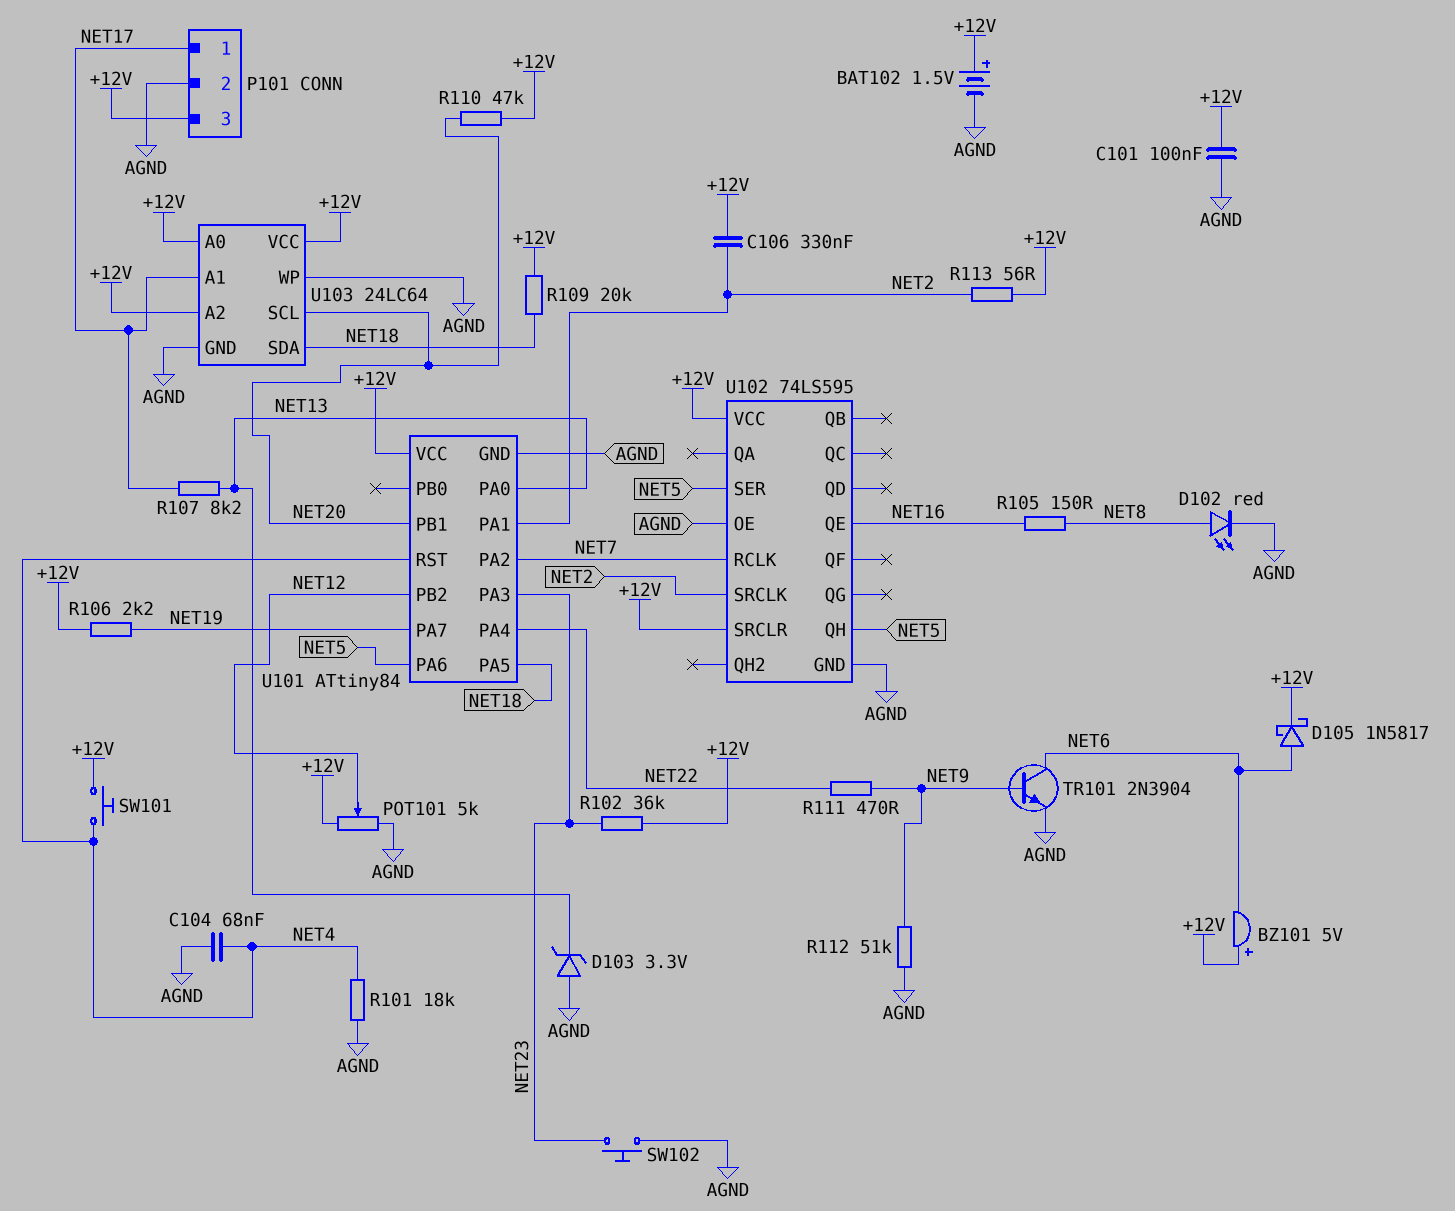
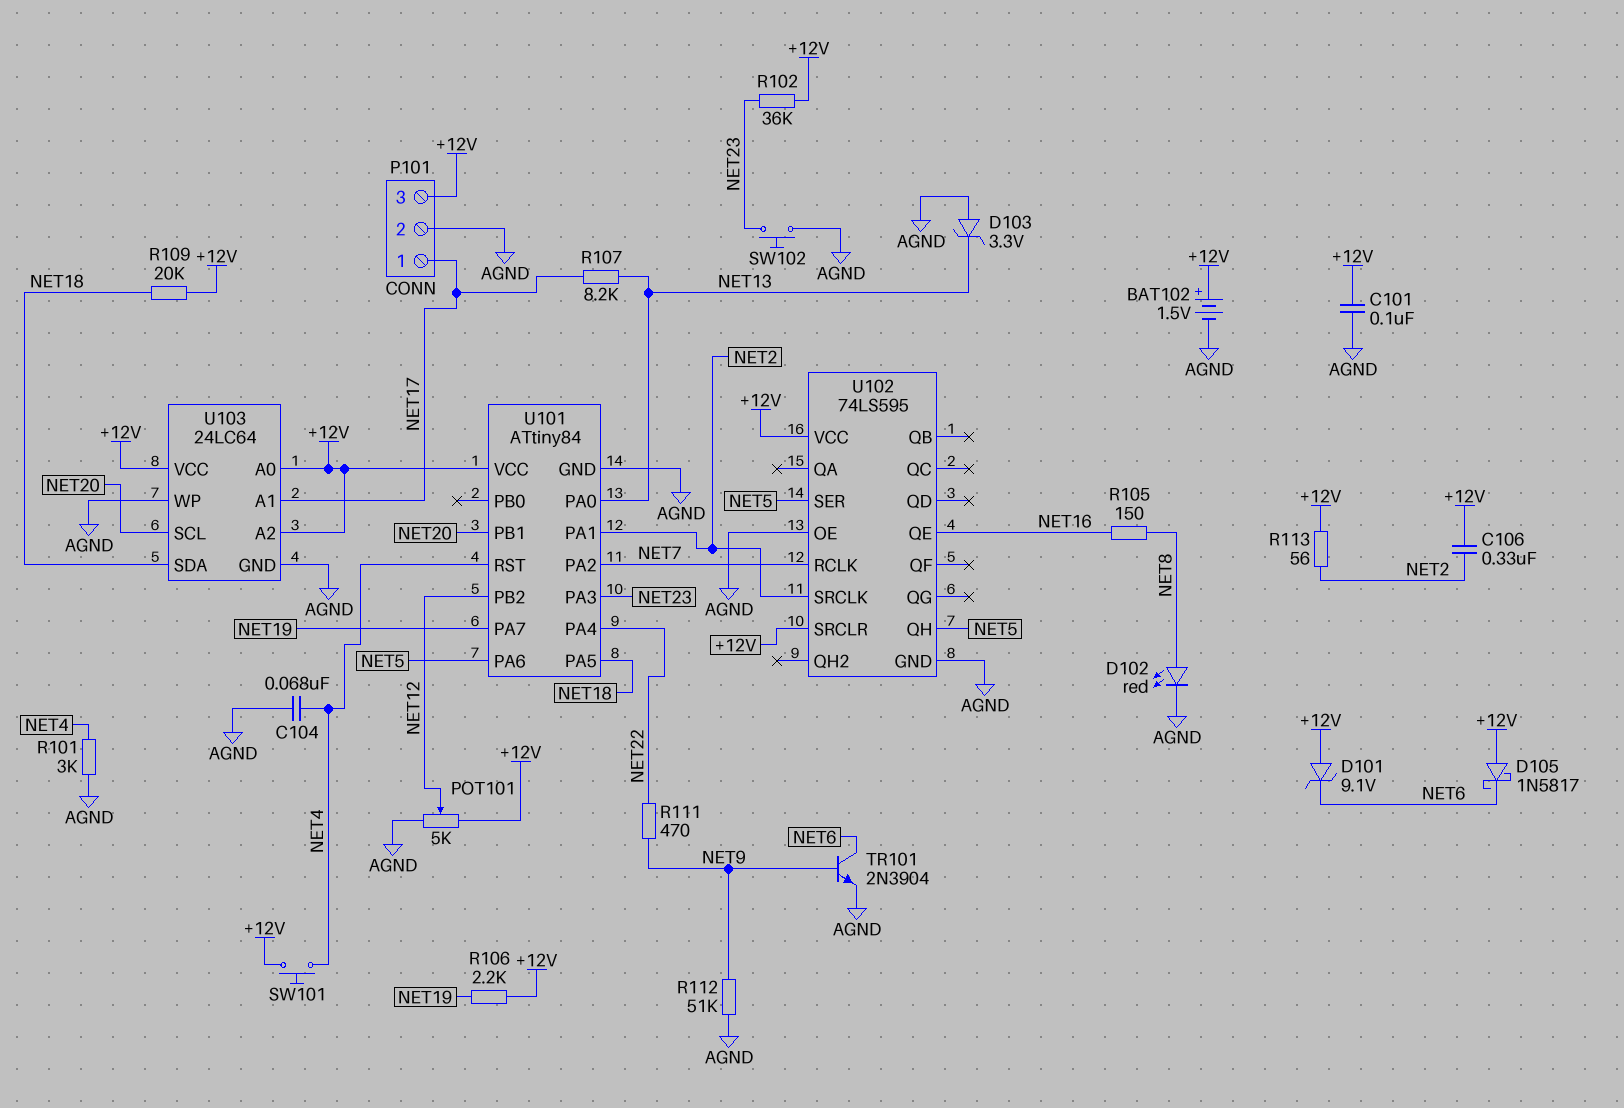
BZ101: buzzer 5V (plus +12V, minus NET6) -> none
D101: none -> zener 9.1V (A +12V, K NET6)
D105: schottky 1N5817 (A NET6, K +12V) -> schottky 1N5817 (A +12V, K NET6)
R101: 18k (AGND, NET4) -> 3k (AGND, NET4)
R110: 47k (+12V, NET20) -> none

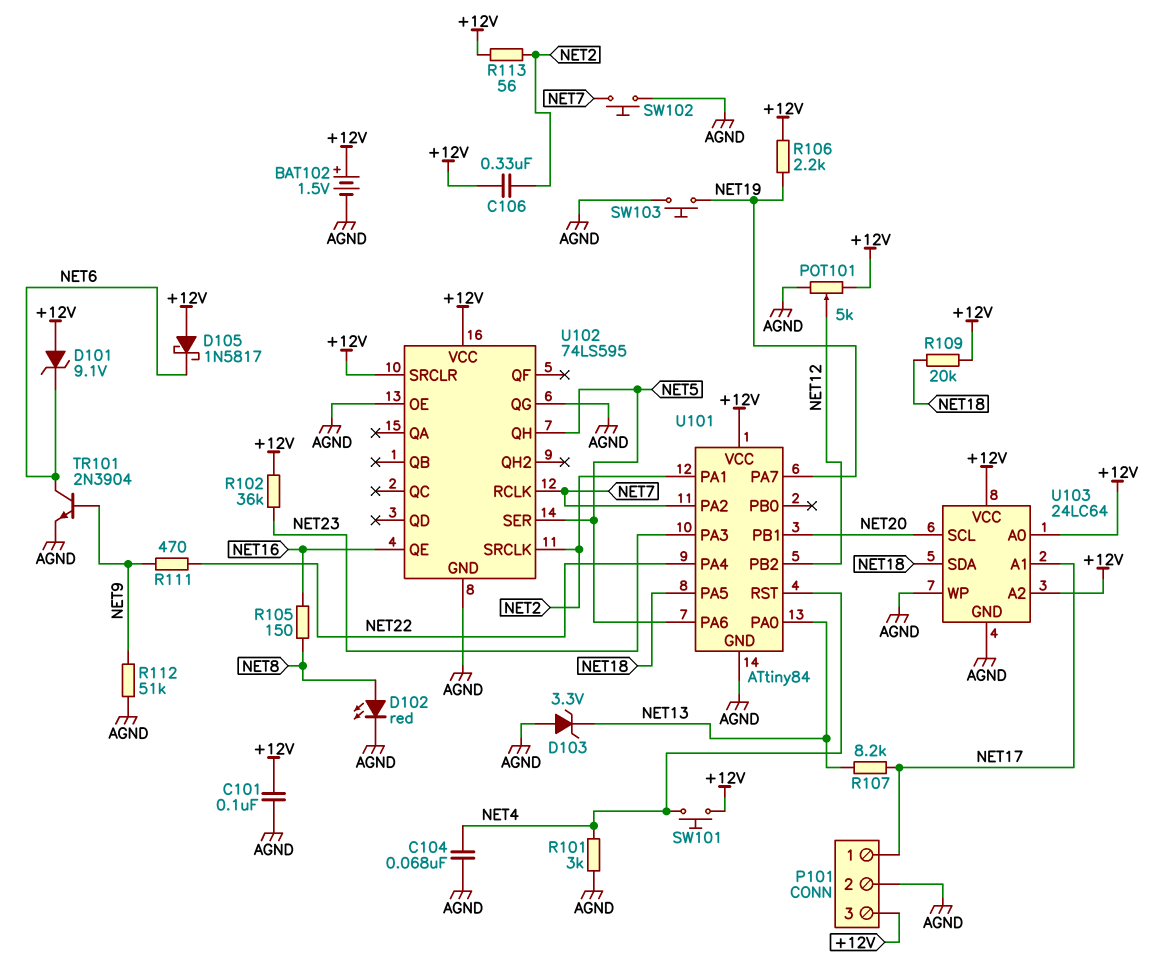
SW102: button (AGND, NET23) -> button (AGND, NET7)
SW103: none -> button (AGND, NET19)
U102 pin QG: none -> AGND

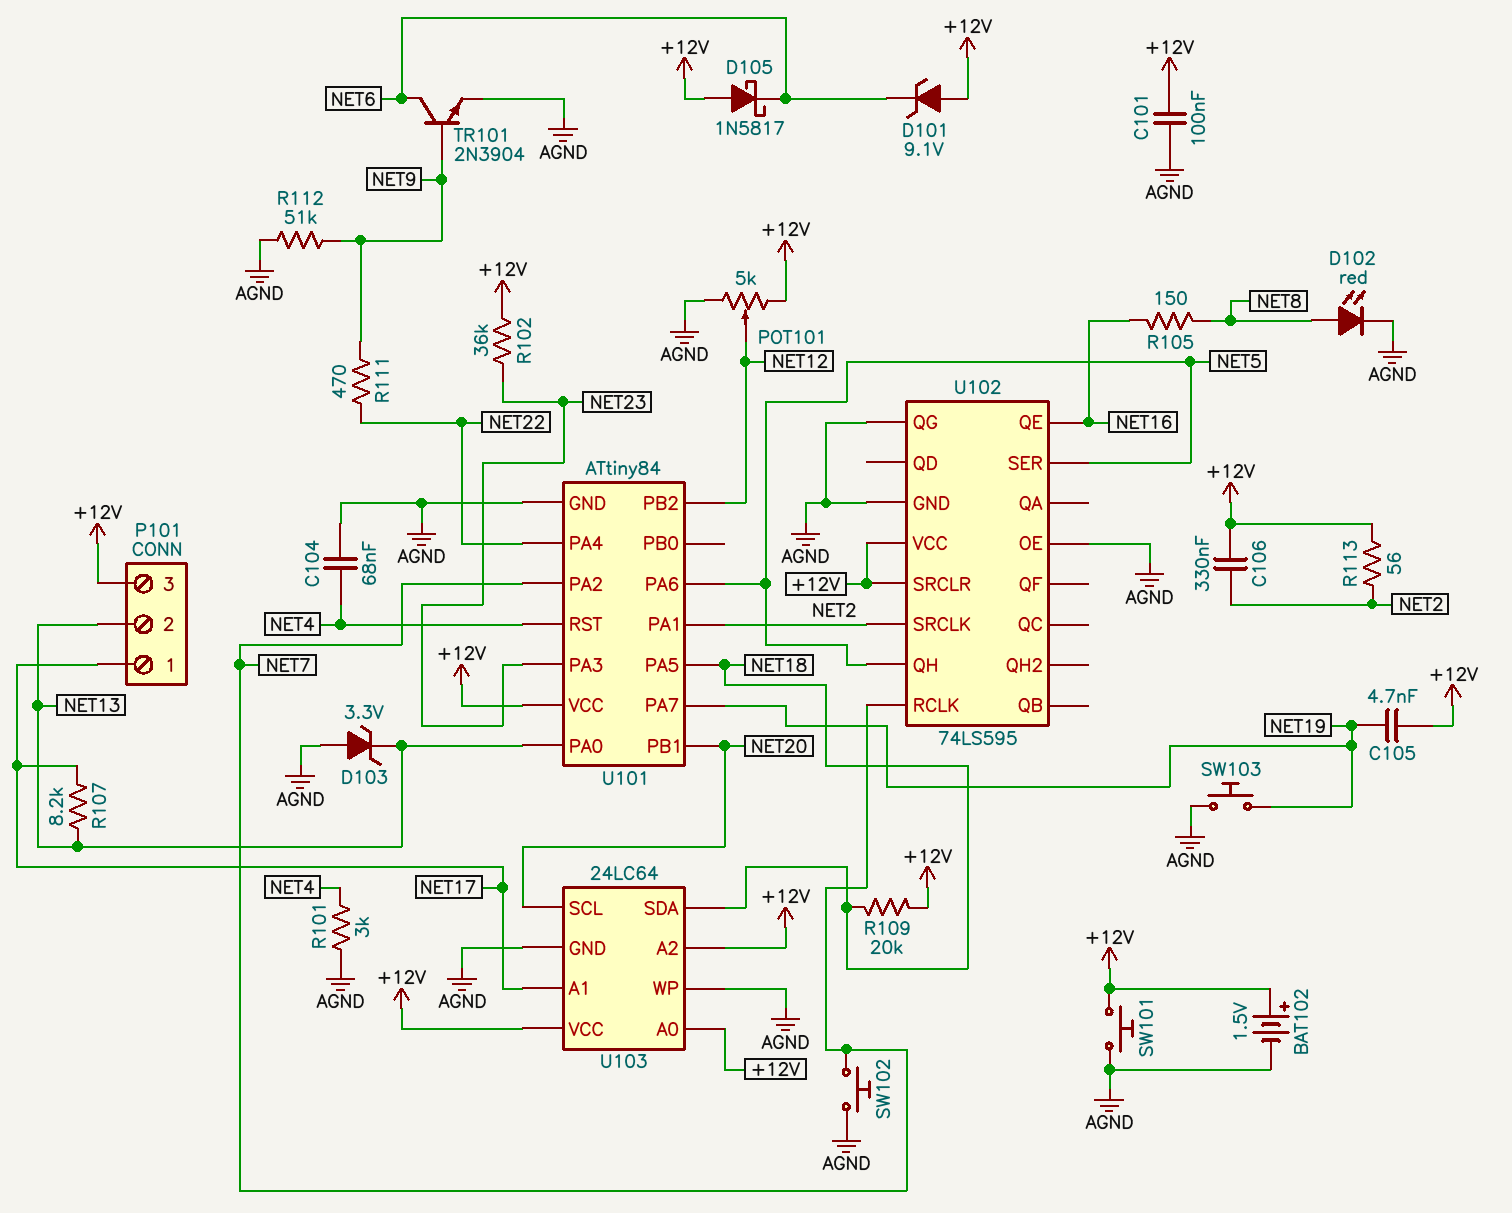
C105: none -> 4.7nF (+12V, NET19)
P101 pin 2: AGND -> NET13
R106: 2.2k (+12V, NET19) -> none
SW101: button (+12V, NET4) -> button (+12V, AGND)

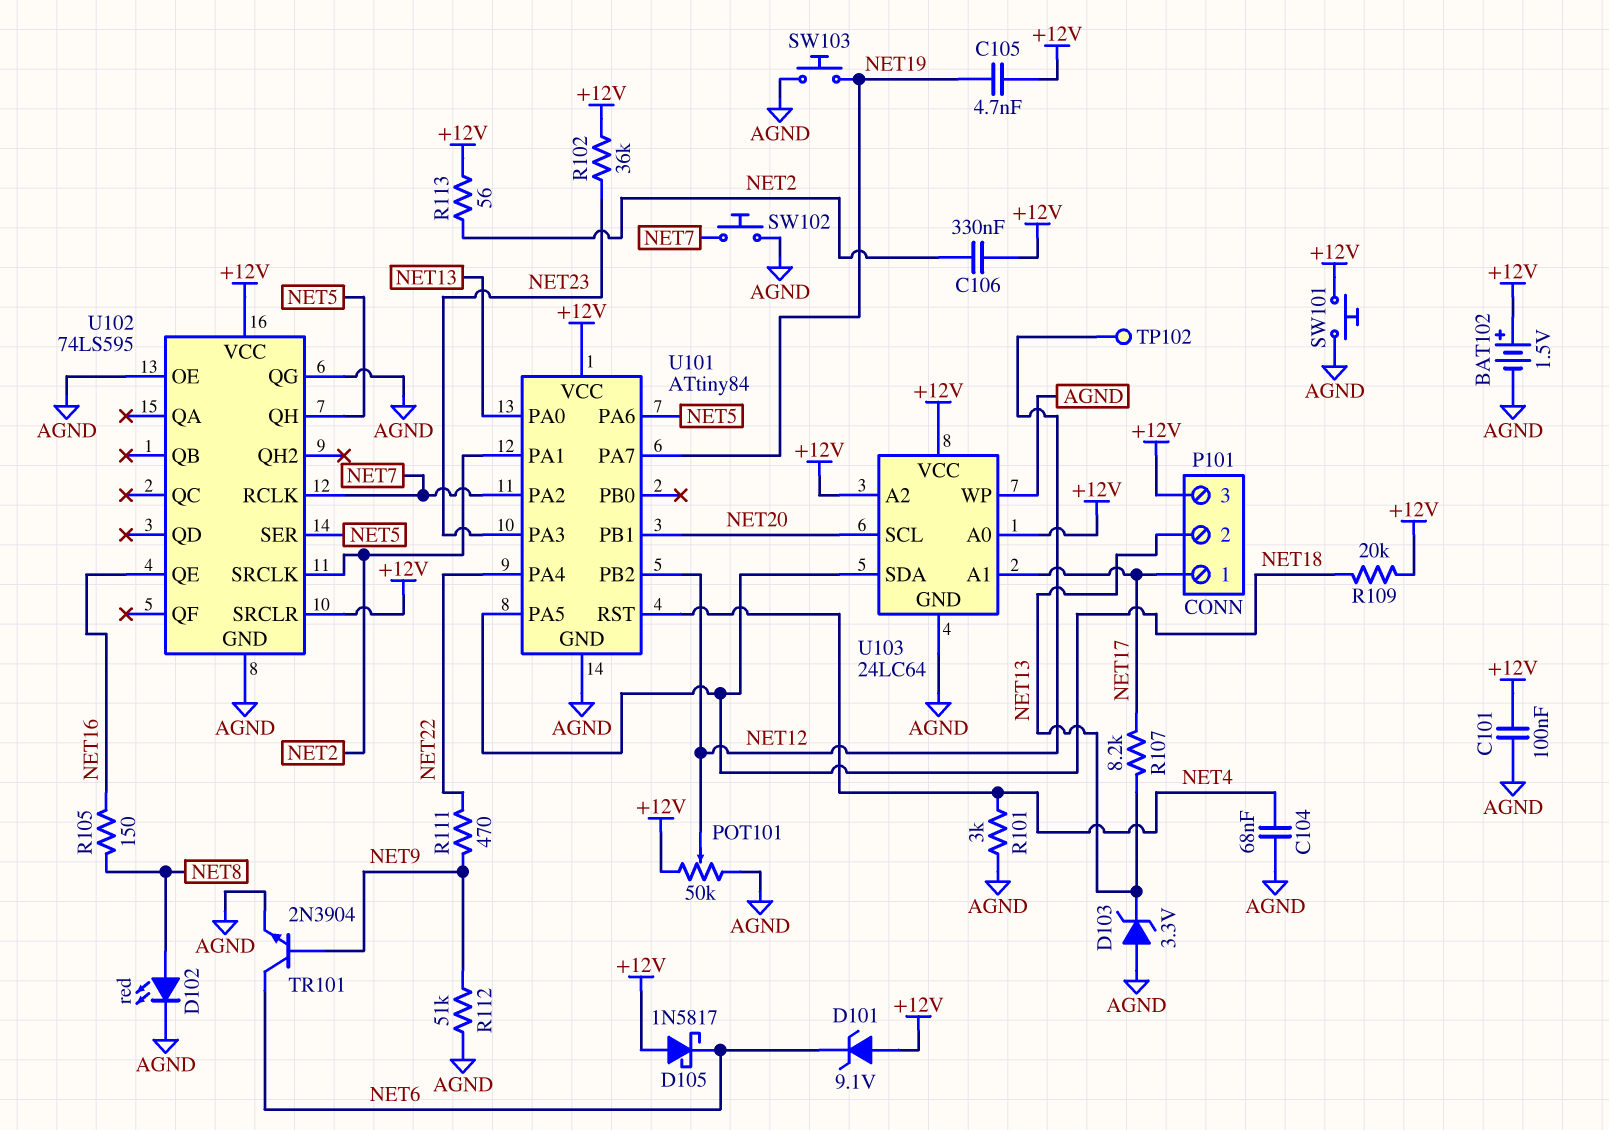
POT101: 5k (+12V, AGND, wiper NET12) -> 50k (+12V, AGND, wiper NET12)
TP102: none -> test point (NET12)

